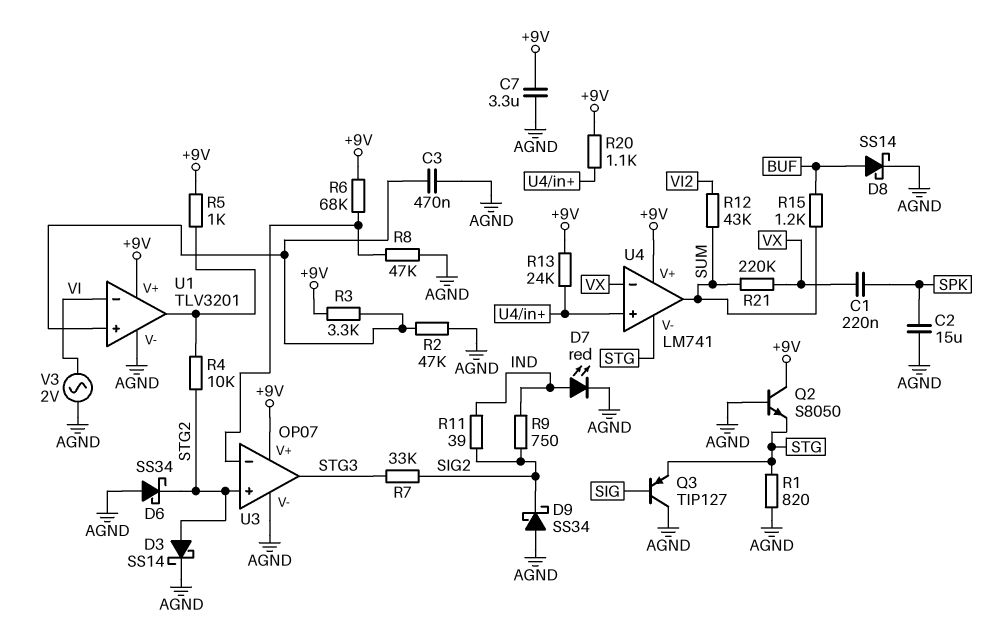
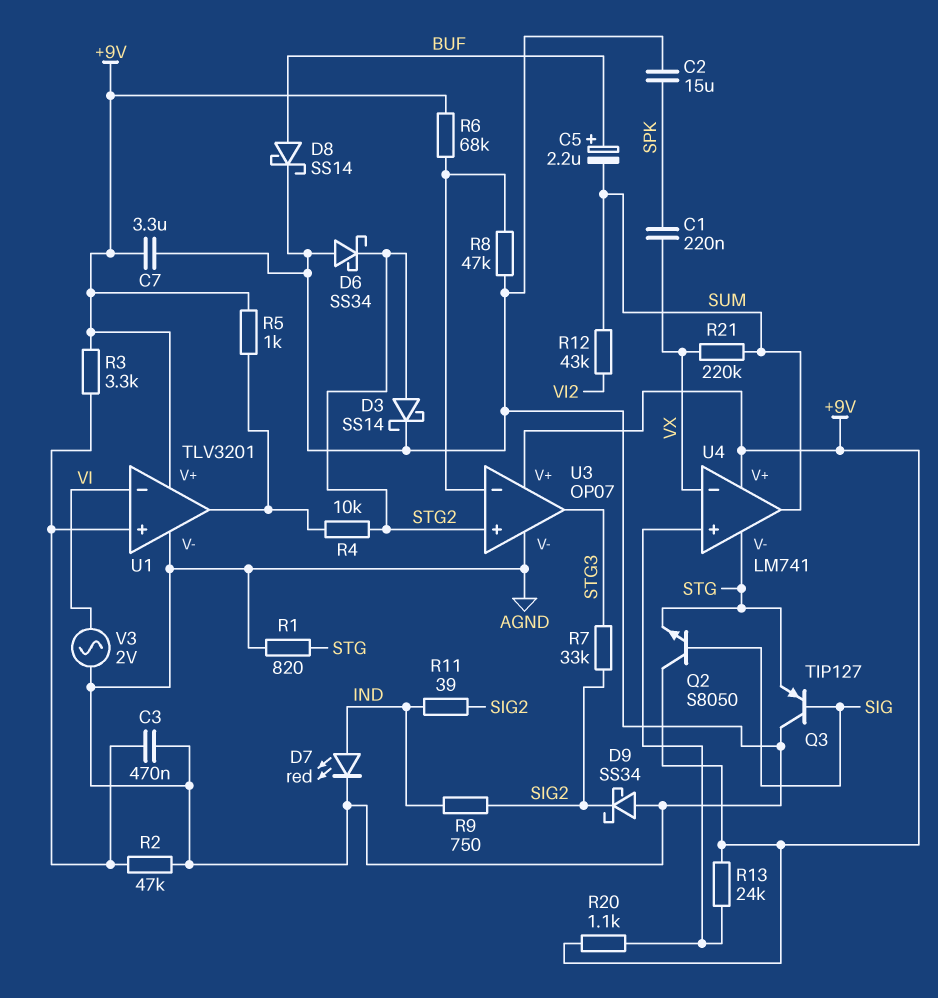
C5: none -> 2.2uF (plus BUF, minus SUM)
Q2: NPN S8050 (B AGND, C +9V, E STG) -> NPN S8050 (B SIG, C +9V, E STG)
R15: 1.2k (BUF, SUM) -> none

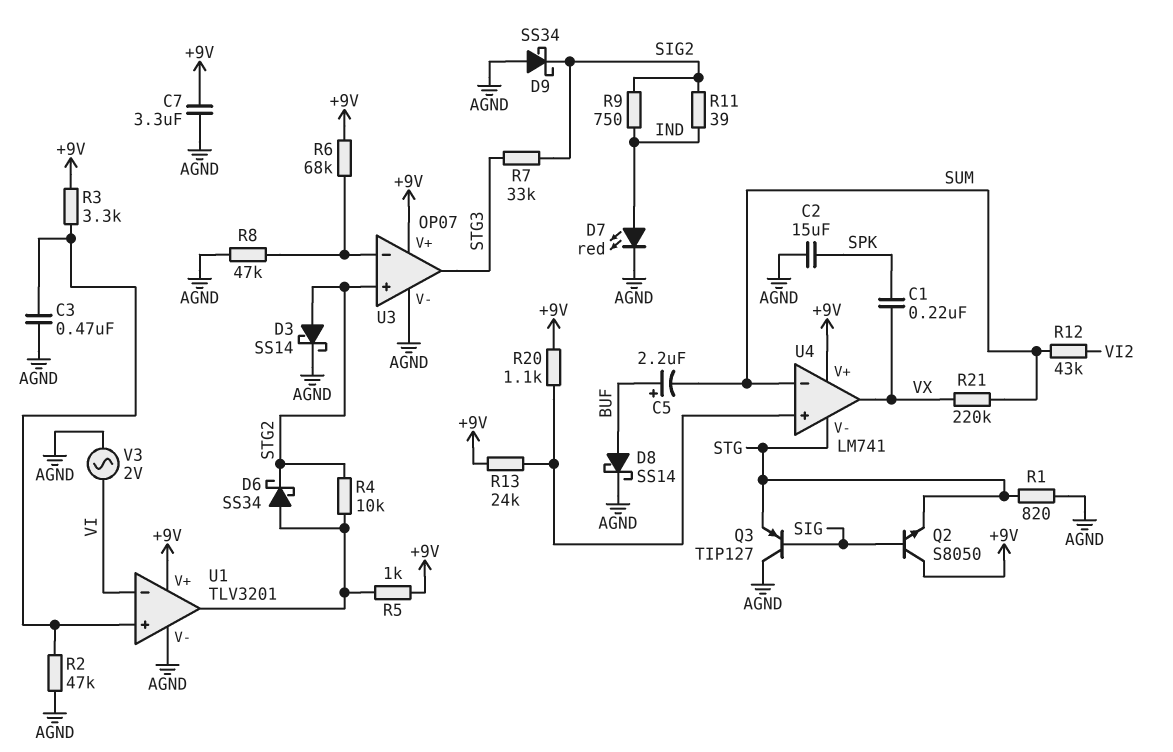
D6: schottky SS34 (A AGND, K STG2) -> schottky SS34 (A U1/out, K STG2)
U4 pin in-: VX -> SUM
U4 pin out: SUM -> VX

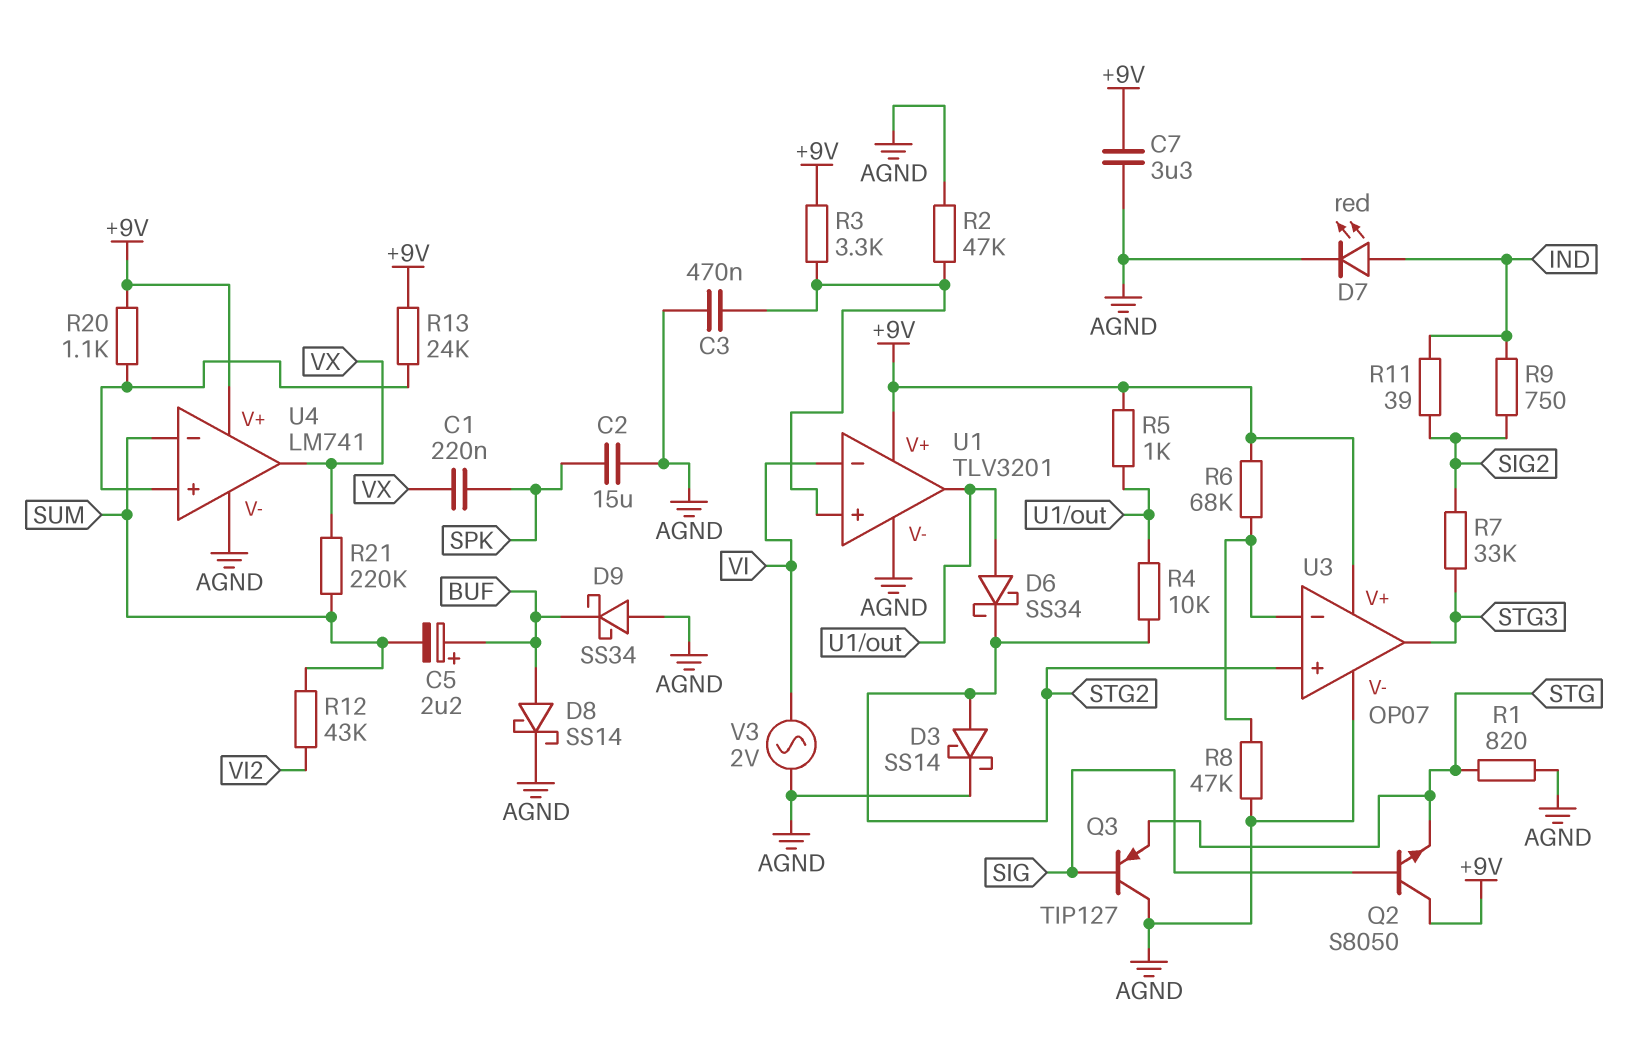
D9: schottky SS34 (A AGND, K SIG2) -> schottky SS34 (A AGND, K BUF)
U4 pin V-: STG -> AGND

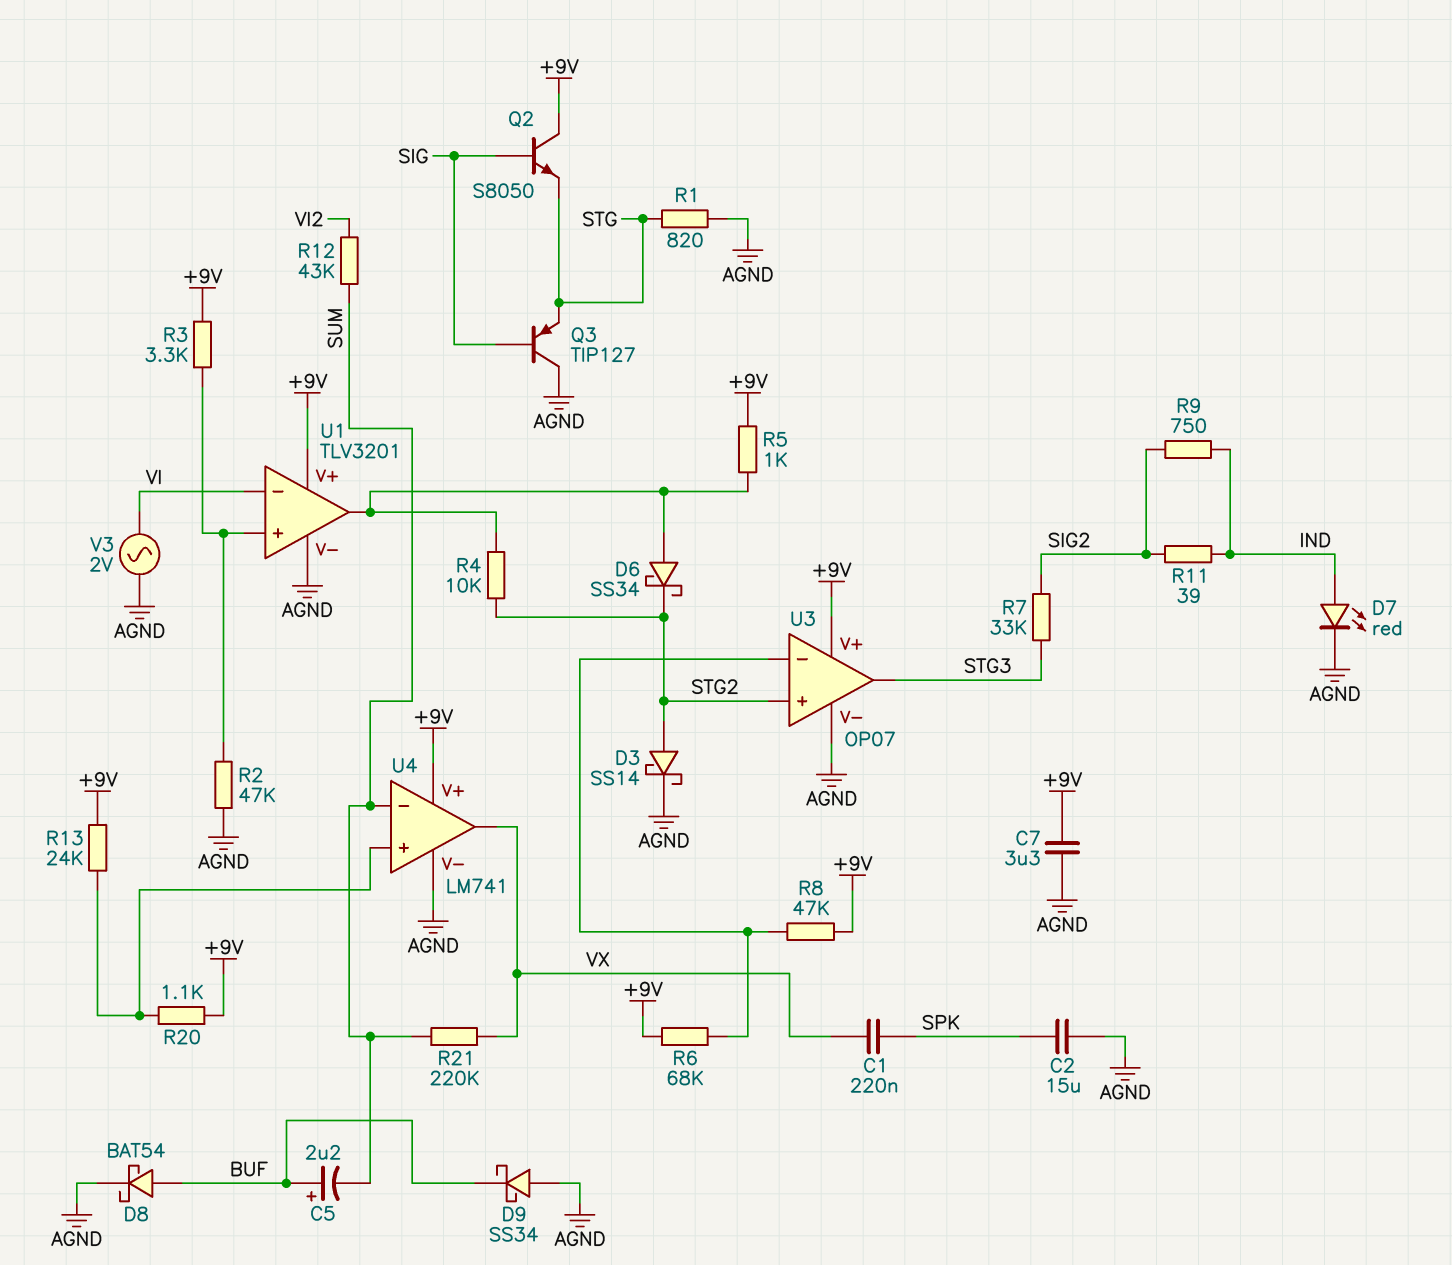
C3: 470nF (AGND, U1/in+) -> none
D8: schottky SS14 (A BUF, K AGND) -> schottky BAT54 (A BUF, K AGND)
R8: 47k (AGND, U3/in-) -> 47k (+9V, U3/in-)

